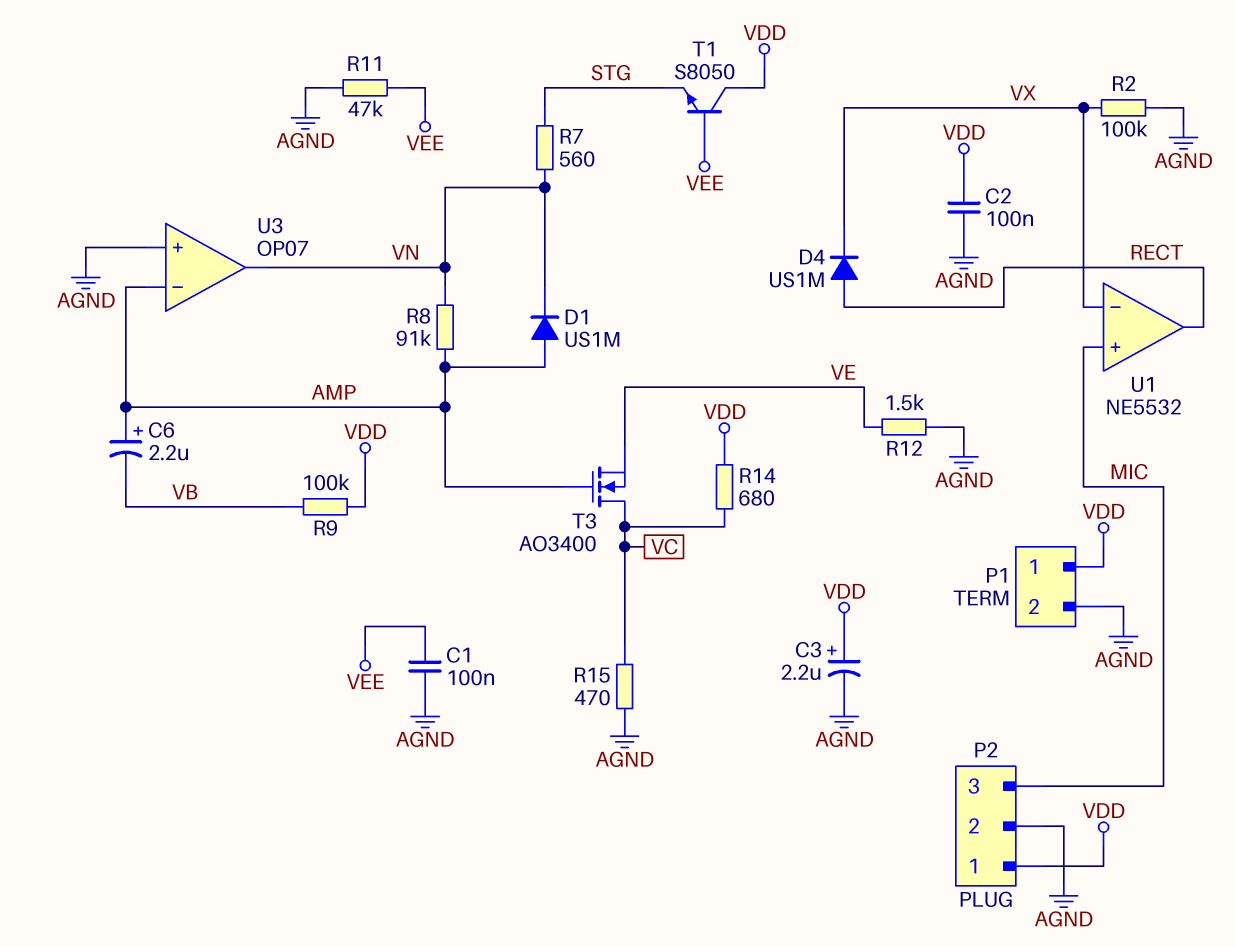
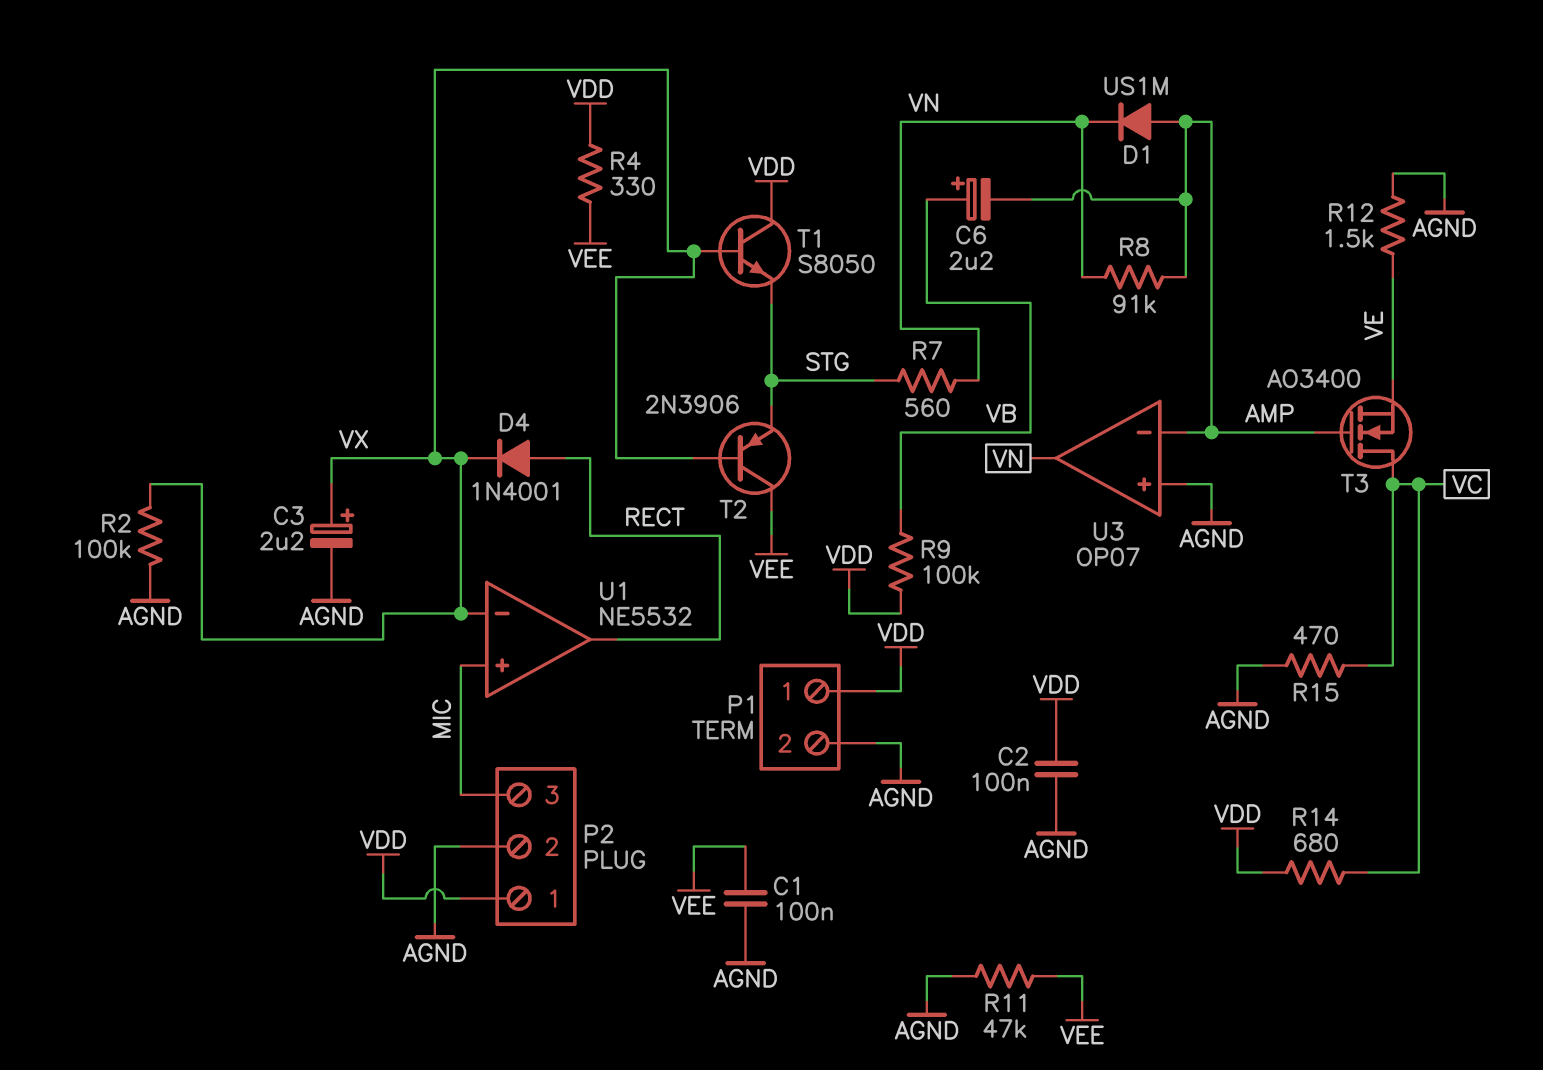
C3: 2.2uF (plus VDD, minus AGND) -> 2.2uF (plus VX, minus AGND)
C6: 2.2uF (plus AMP, minus VB) -> 2.2uF (plus VB, minus AMP)
D4: diode US1M (A RECT, K VX) -> diode 1N4001 (A RECT, K VX)
R4: none -> 330 (VDD, VEE)
T1: NPN S8050 (B VEE, C VDD, E STG) -> NPN S8050 (B VX, C VDD, E STG)
T2: none -> PNP 2N3906 (B VX, C VEE, E STG)

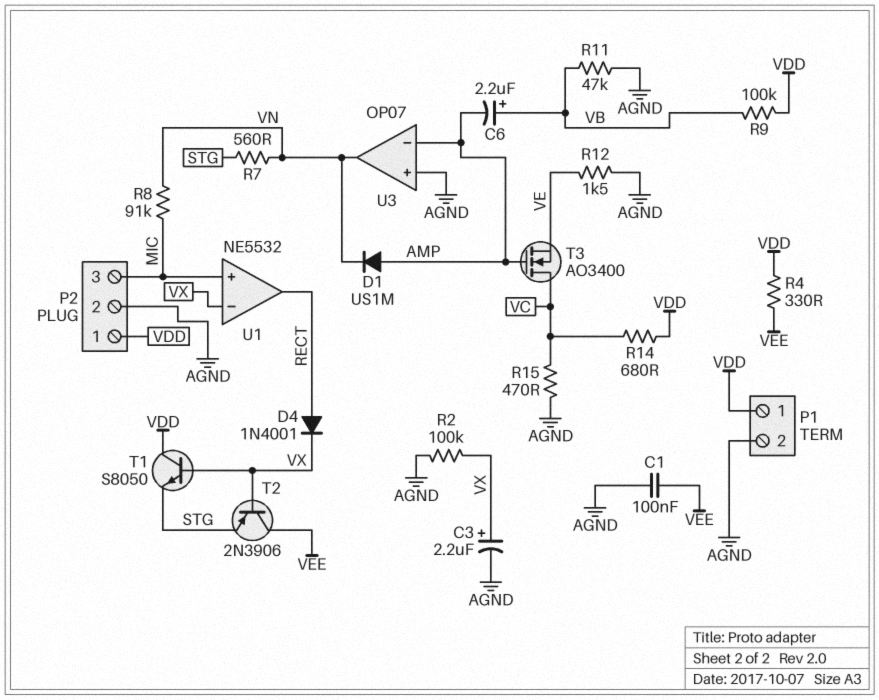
C2: 100nF (AGND, VDD) -> none
R8: 91k (AMP, VN) -> 91k (MIC, VN)
R11: 47k (AGND, VEE) -> 47k (AGND, VB)

